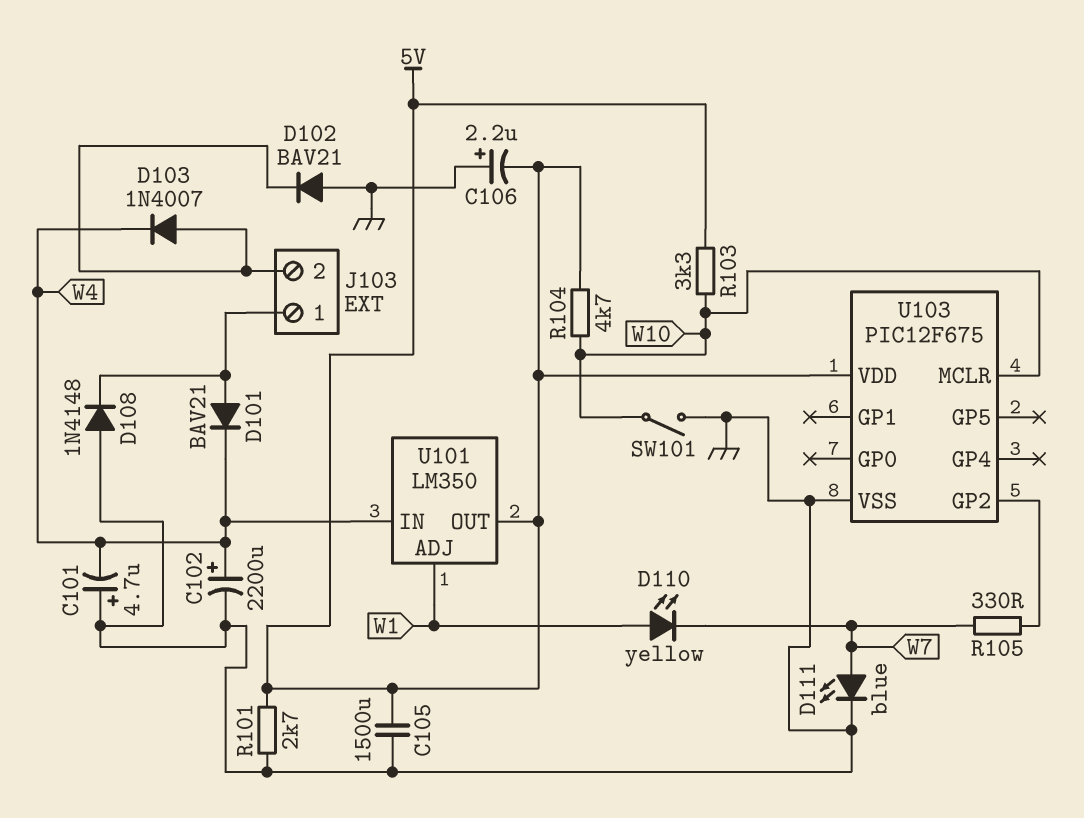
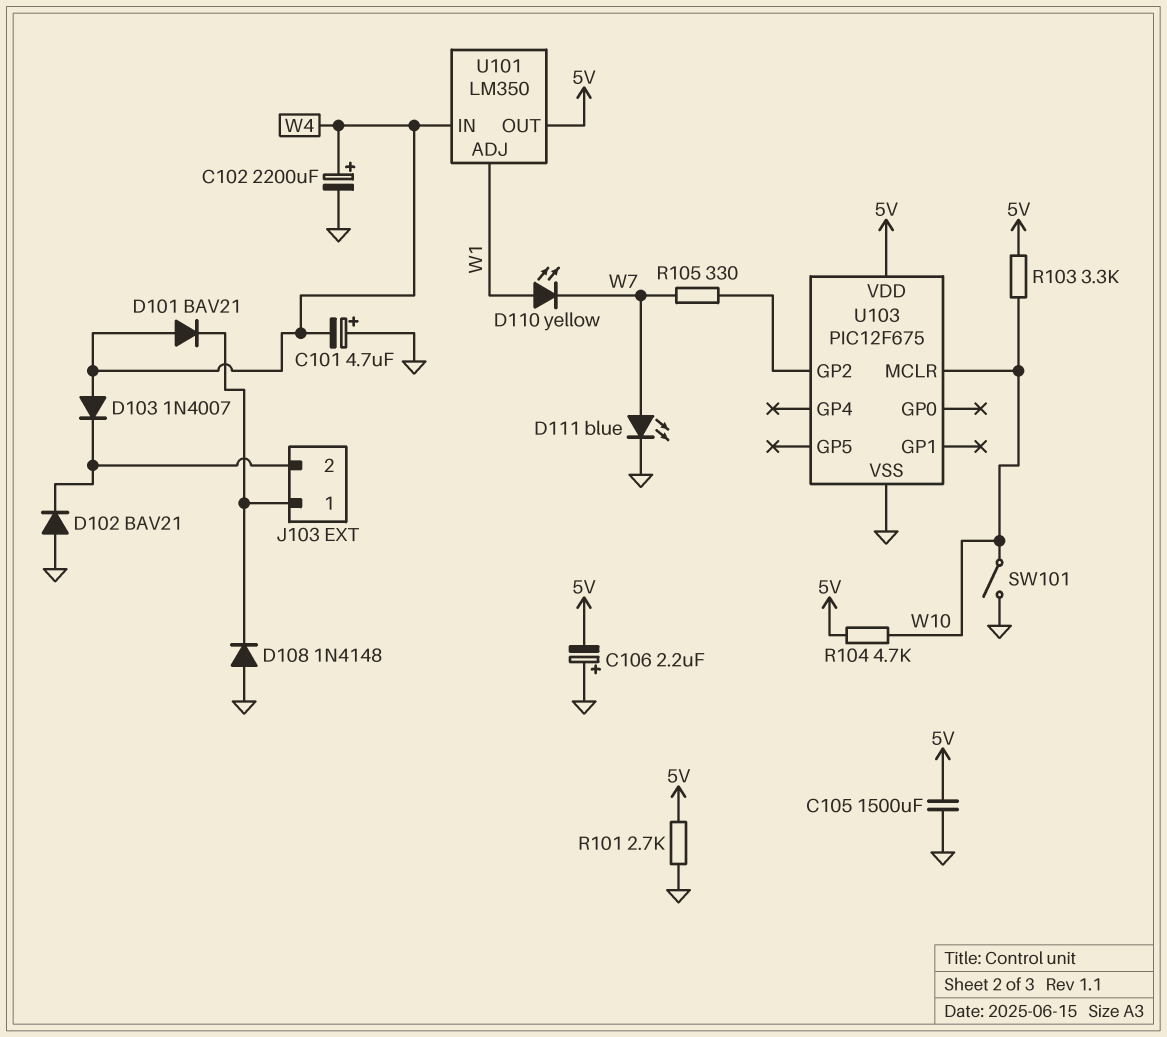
D101: diode BAV21 (A J103/1, K W4) -> diode BAV21 (A W4, K J103/1)
D103: diode 1N4007 (A J103/2, K W4) -> diode 1N4007 (A W4, K J103/2)

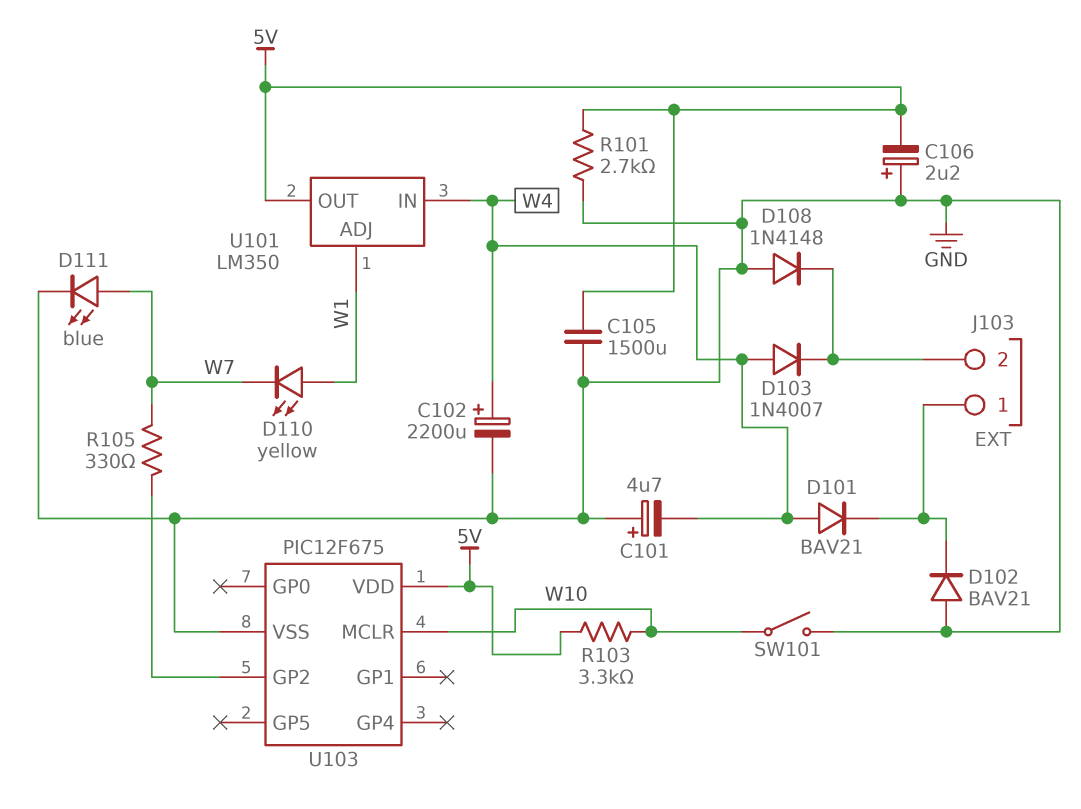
D102: diode BAV21 (A GND, K J103/2) -> diode BAV21 (A GND, K J103/1)
D108: diode 1N4148 (A GND, K J103/1) -> diode 1N4148 (A GND, K J103/2)
R104: 4.7k (5V, W10) -> none

